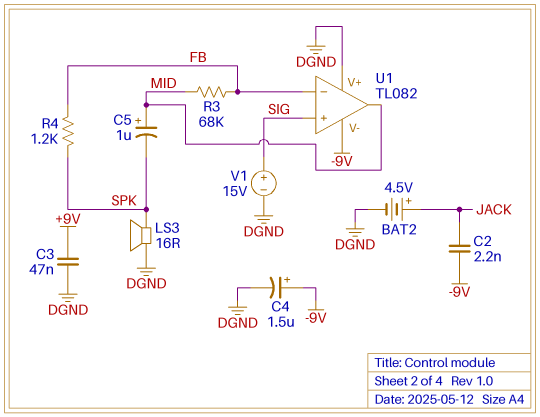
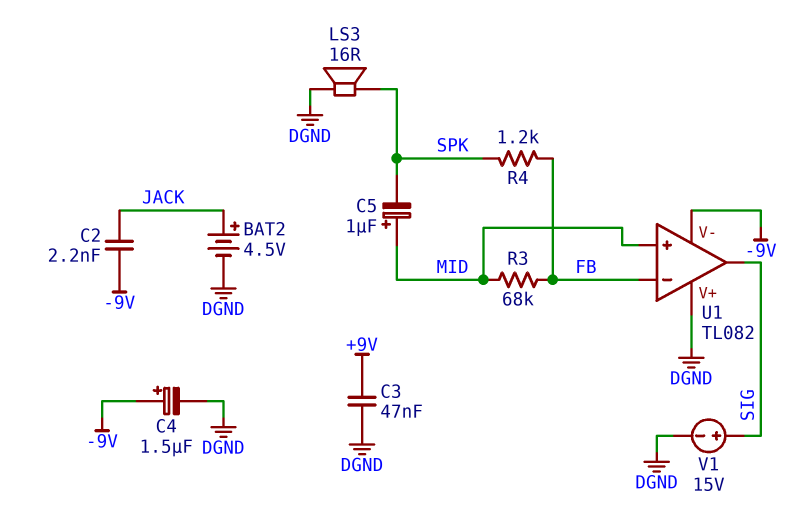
U1 pin in+: SIG -> MID
U1 pin out: MID -> SIG

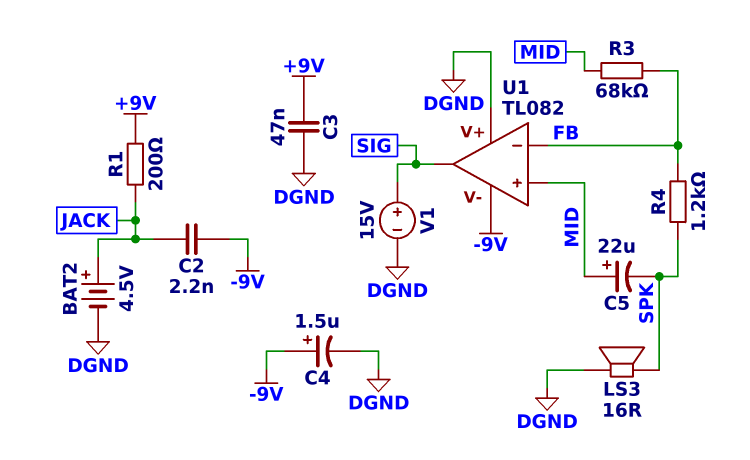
C5: 1uF (plus MID, minus SPK) -> 22uF (plus MID, minus SPK)
R1: none -> 200 (+9V, JACK)

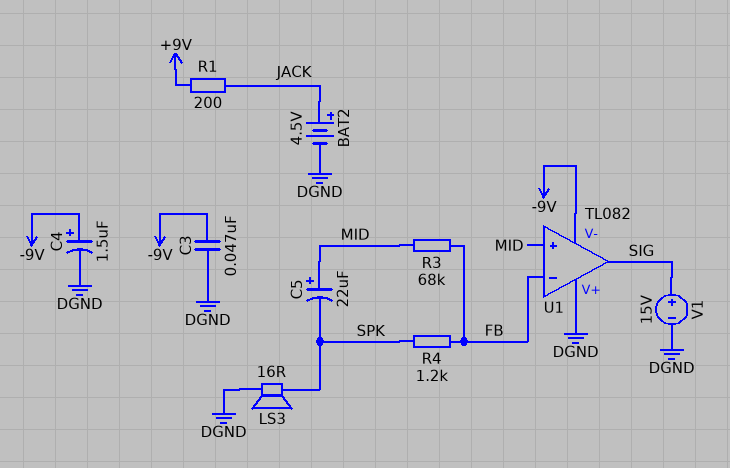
C2: 2.2nF (-9V, JACK) -> none
C3: 47nF (+9V, DGND) -> 47nF (-9V, DGND)

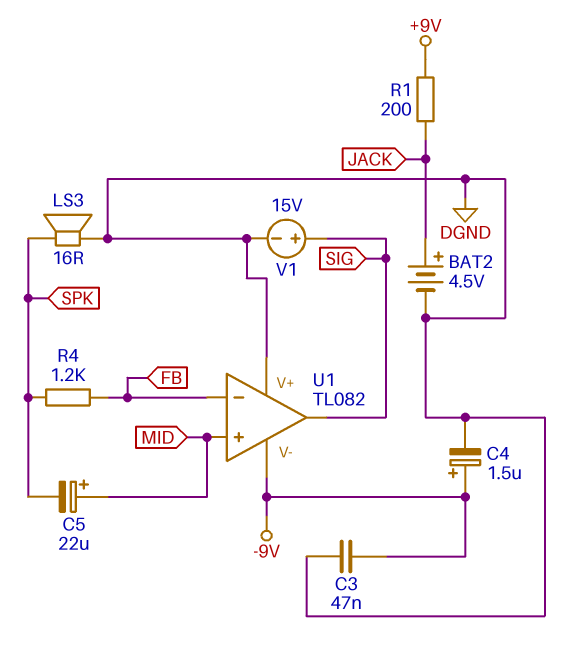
R3: 68k (FB, MID) -> none

